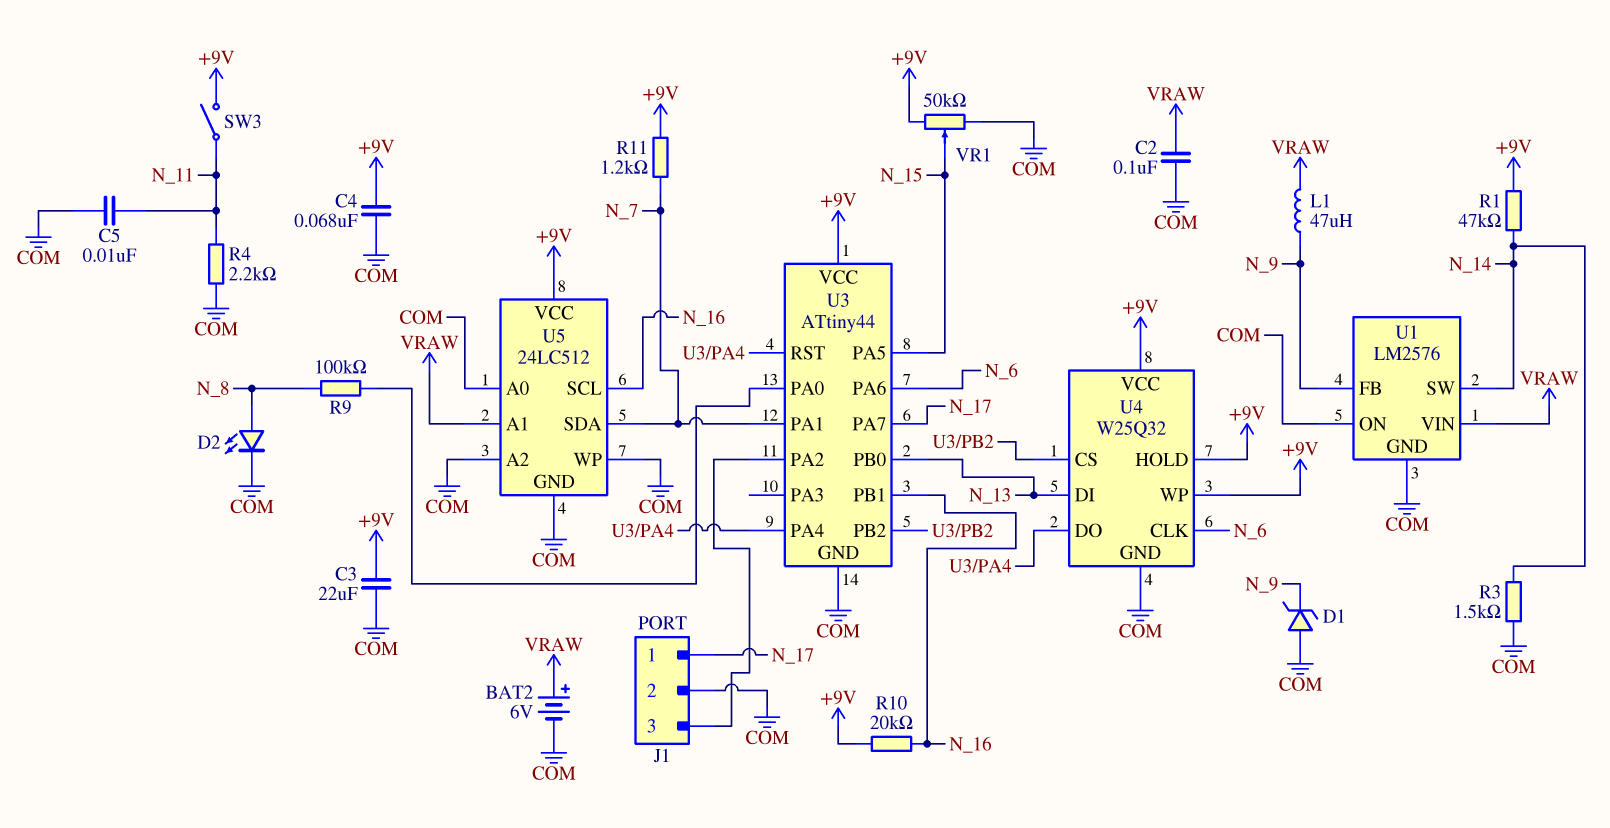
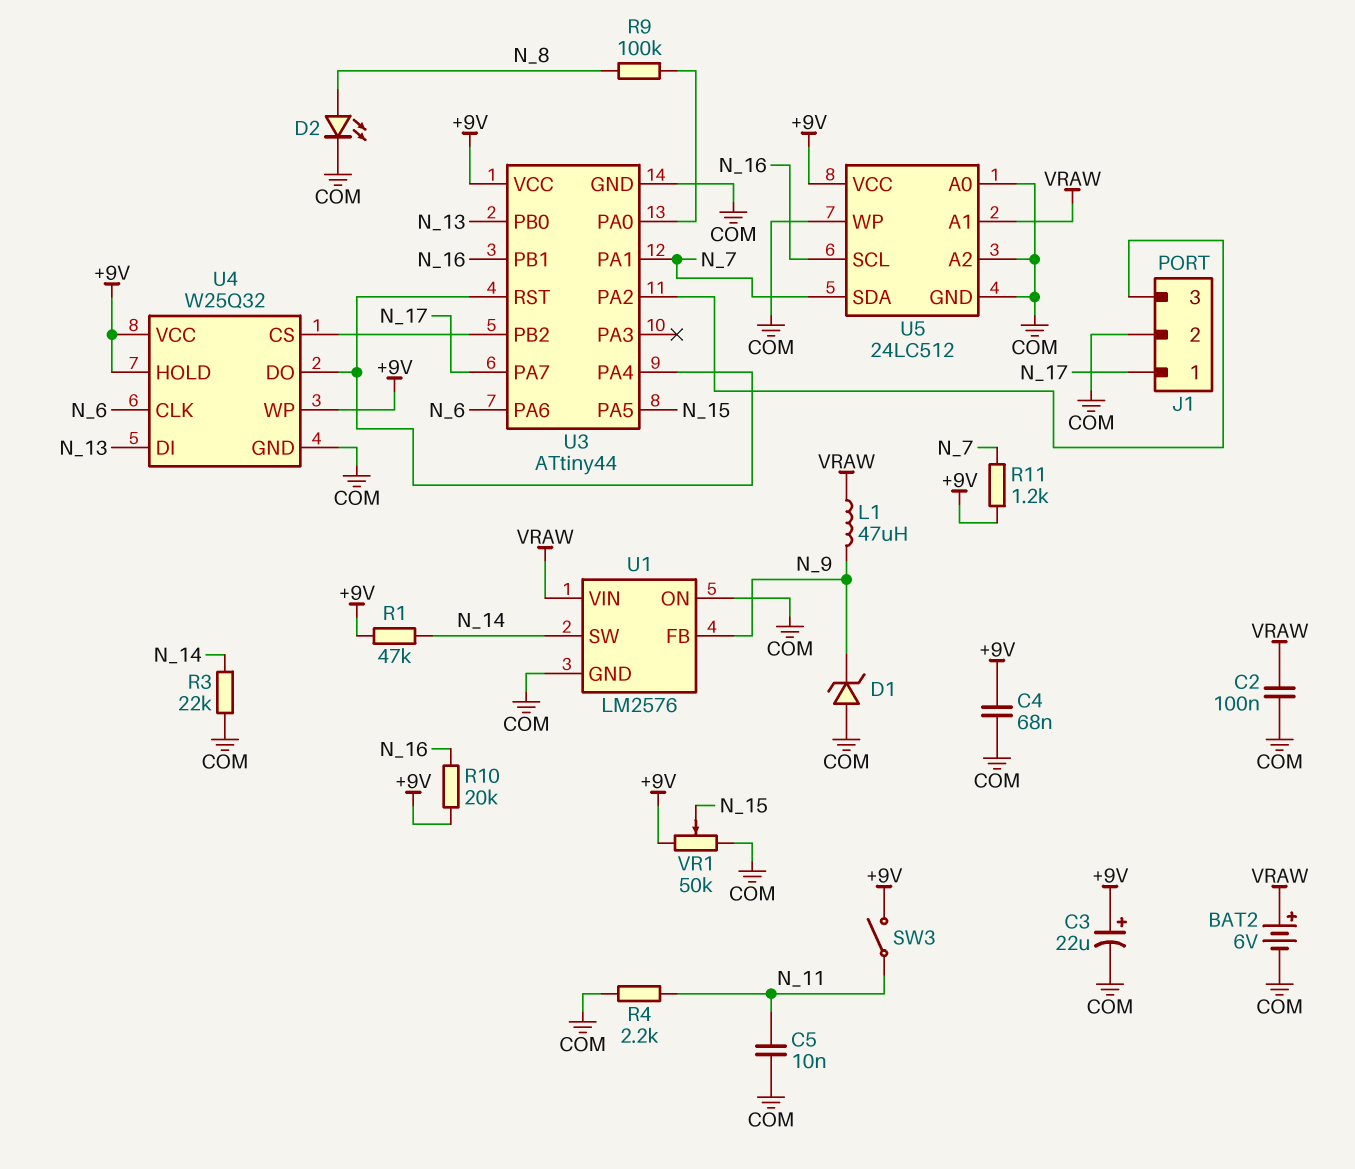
C3: 22uF (+9V, COM) -> 22uF (plus +9V, minus COM)
R3: 1.5k (COM, N_14) -> 22k (COM, N_14)

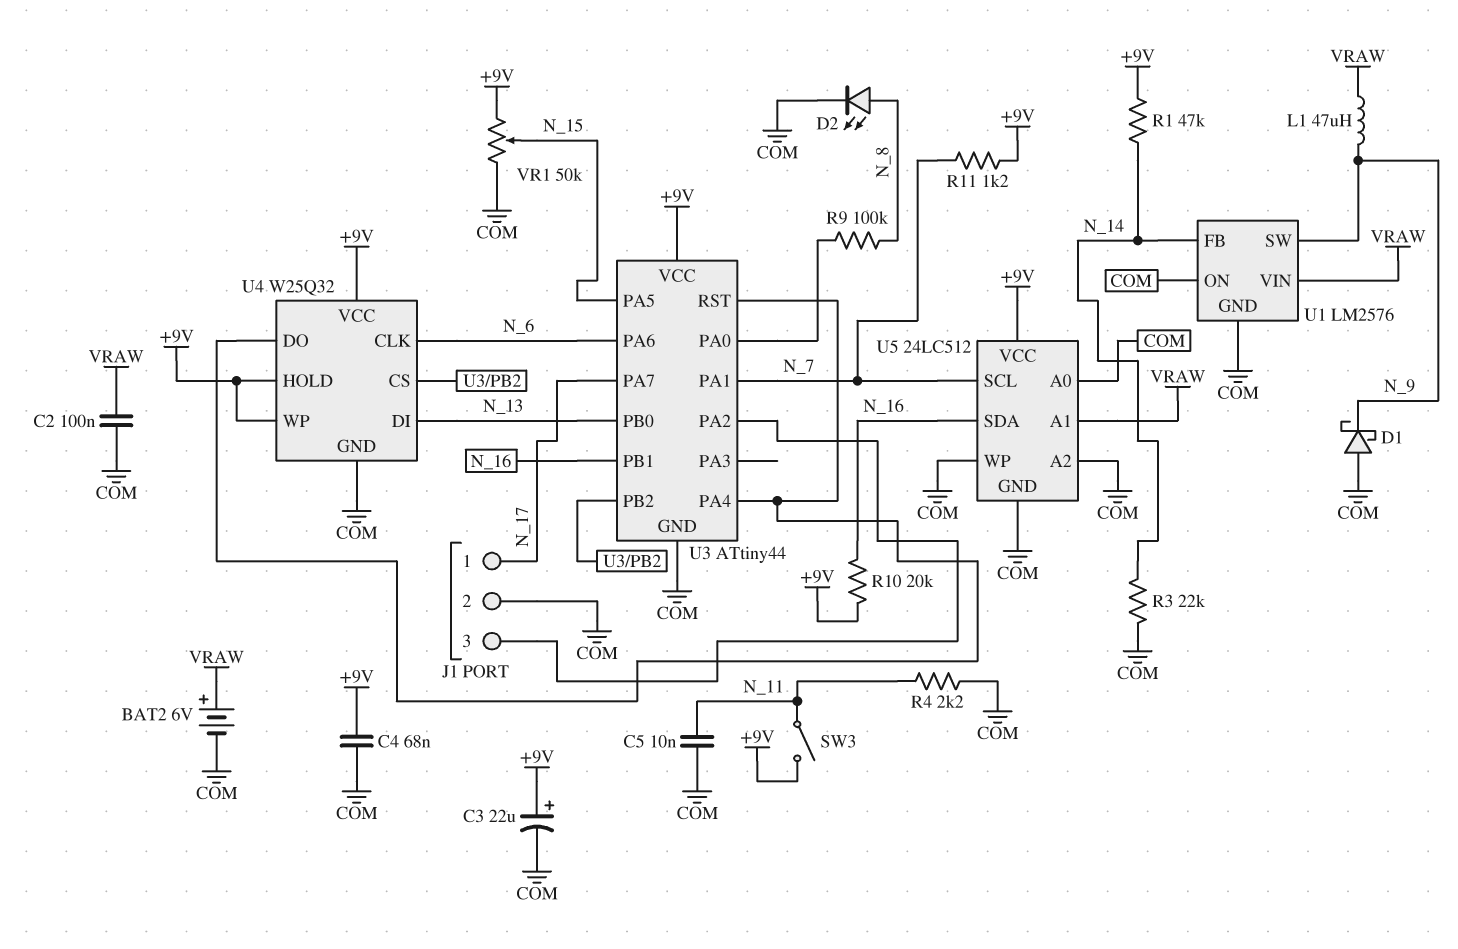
D1: zener (A COM, K N_9) -> schottky (A COM, K N_9)
U1 pin FB: N_9 -> N_14
U1 pin SW: N_14 -> N_9
U5 pin SCL: N_16 -> N_7
U5 pin SDA: N_7 -> N_16

